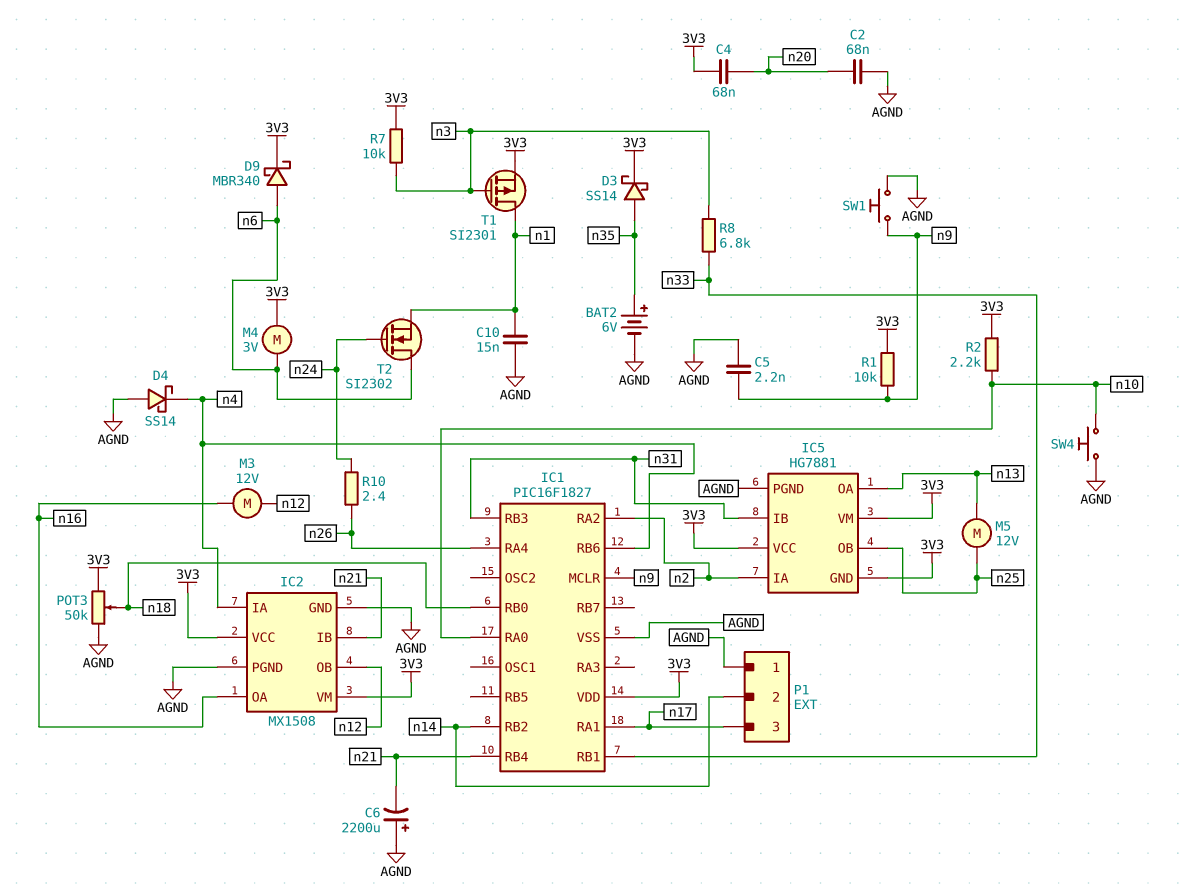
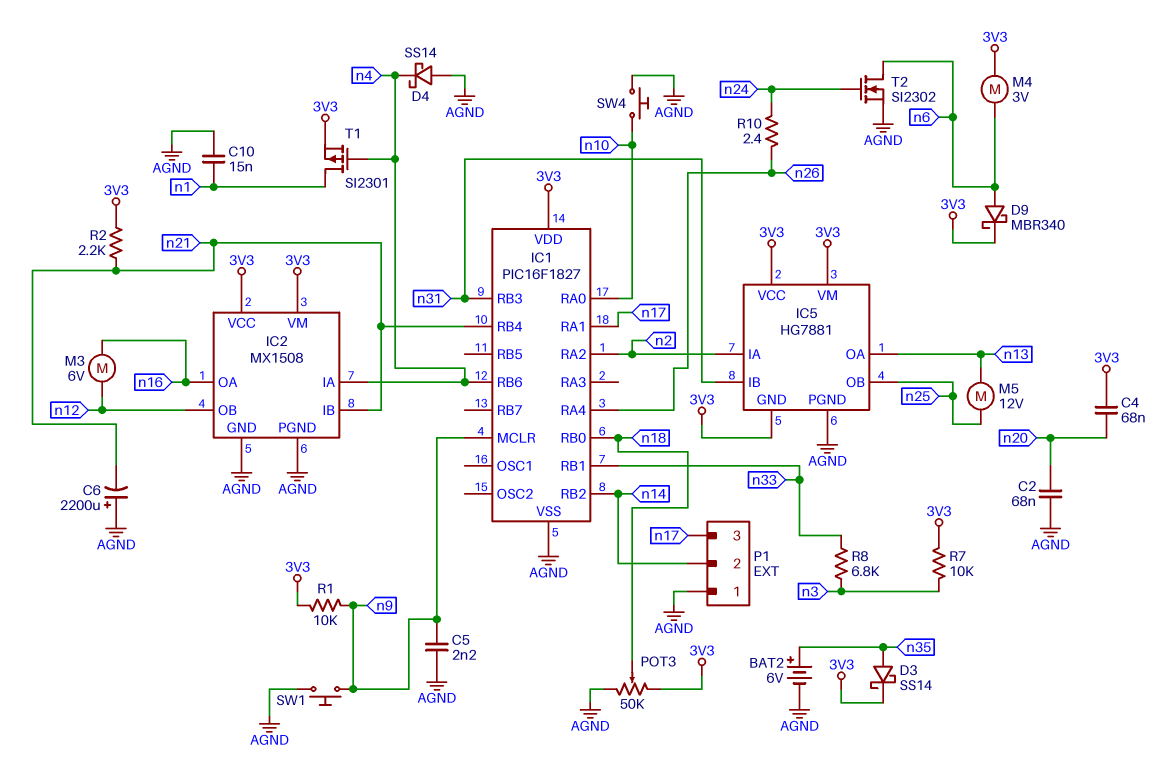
M3: motor 12V (n12, n16) -> motor 6V (n12, n16)
R2: 2.2k (3V3, n10) -> 2.2k (3V3, n21)
T1: PMOS SI2301 (G n3, D n1, S 3V3) -> PMOS SI2301 (G n4, D n1, S 3V3)
T2: NMOS SI2302 (G n24, D n6, S n1) -> NMOS SI2302 (G n24, D n6, S AGND)

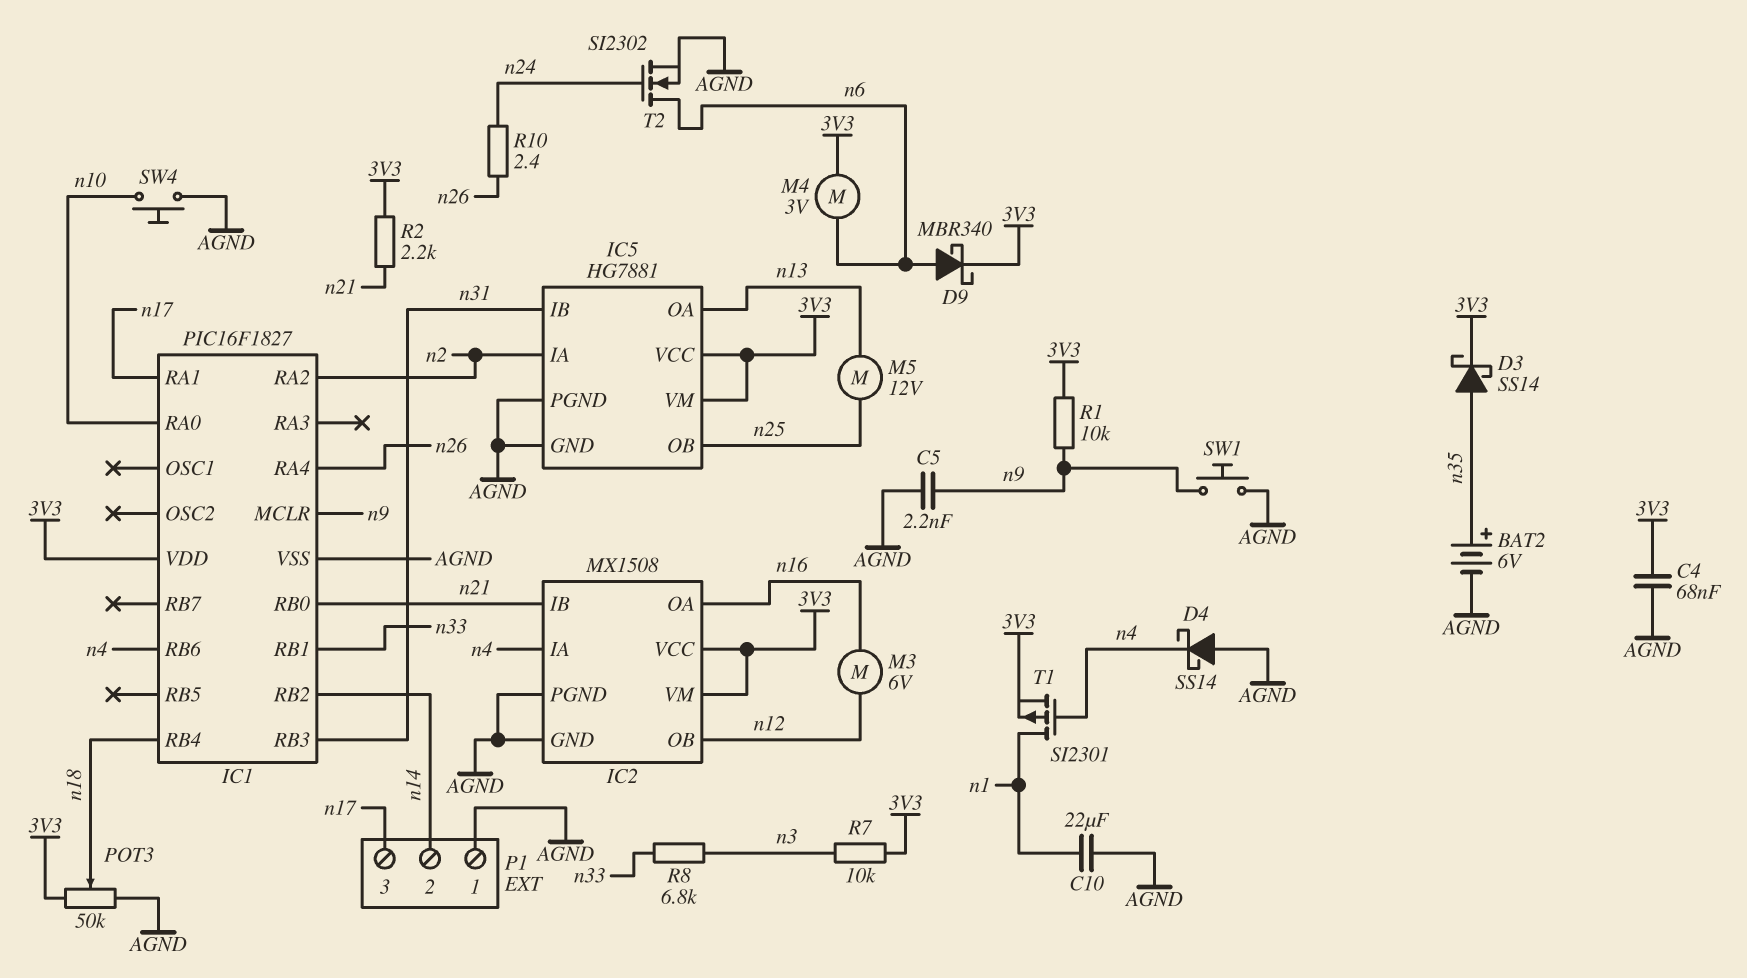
C2: 68nF (AGND, n20) -> none
C4: 68nF (3V3, n20) -> 68nF (3V3, AGND)
C6: 2200uF (plus AGND, minus n21) -> none
C10: 15nF (AGND, n1) -> 22uF (AGND, n1)
IC1 pin RB0: n18 -> n21
IC1 pin RB4: n21 -> n18
IC5 pin GND: 3V3 -> AGND

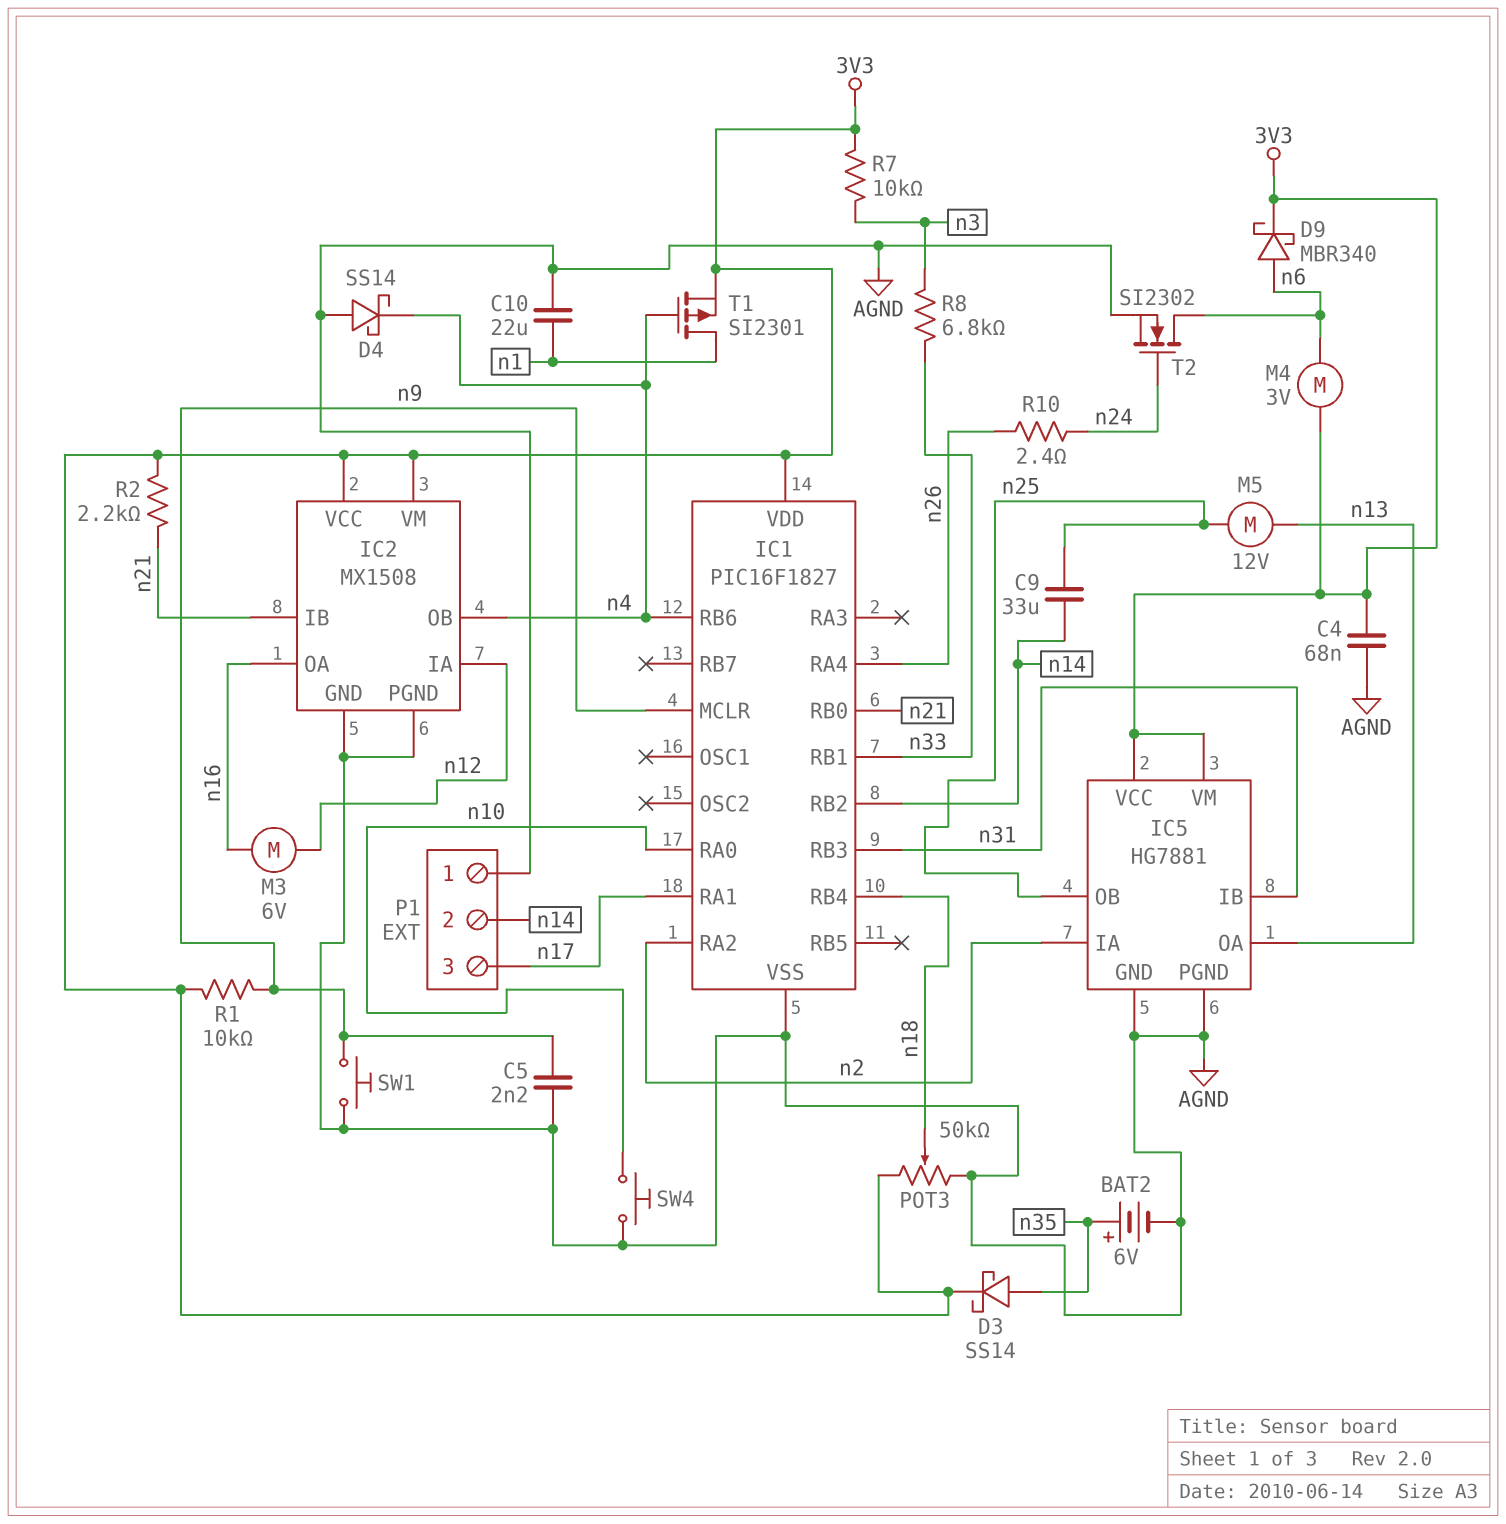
C9: none -> 33uF (n14, n25)
IC2 pin IA: n4 -> n12
IC2 pin OB: n12 -> n4

